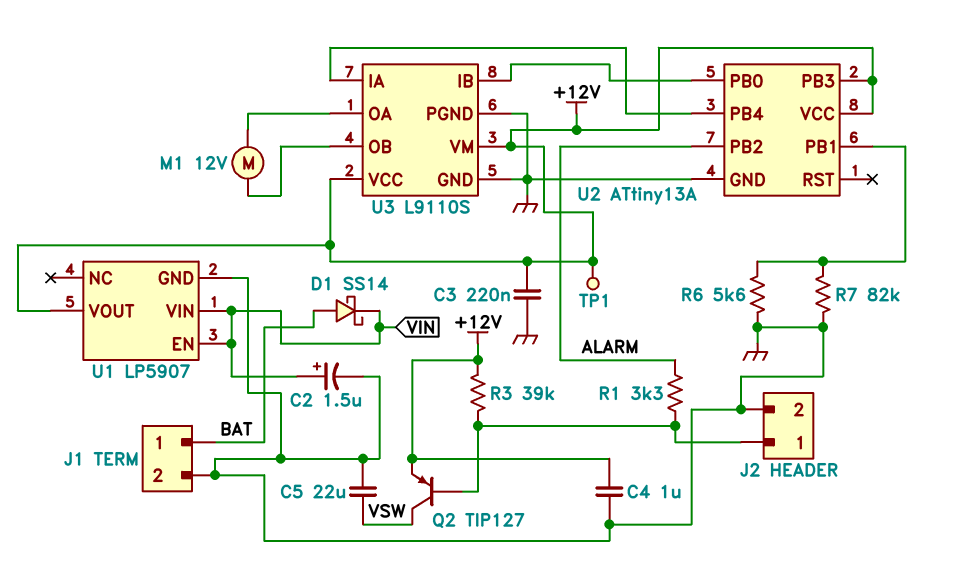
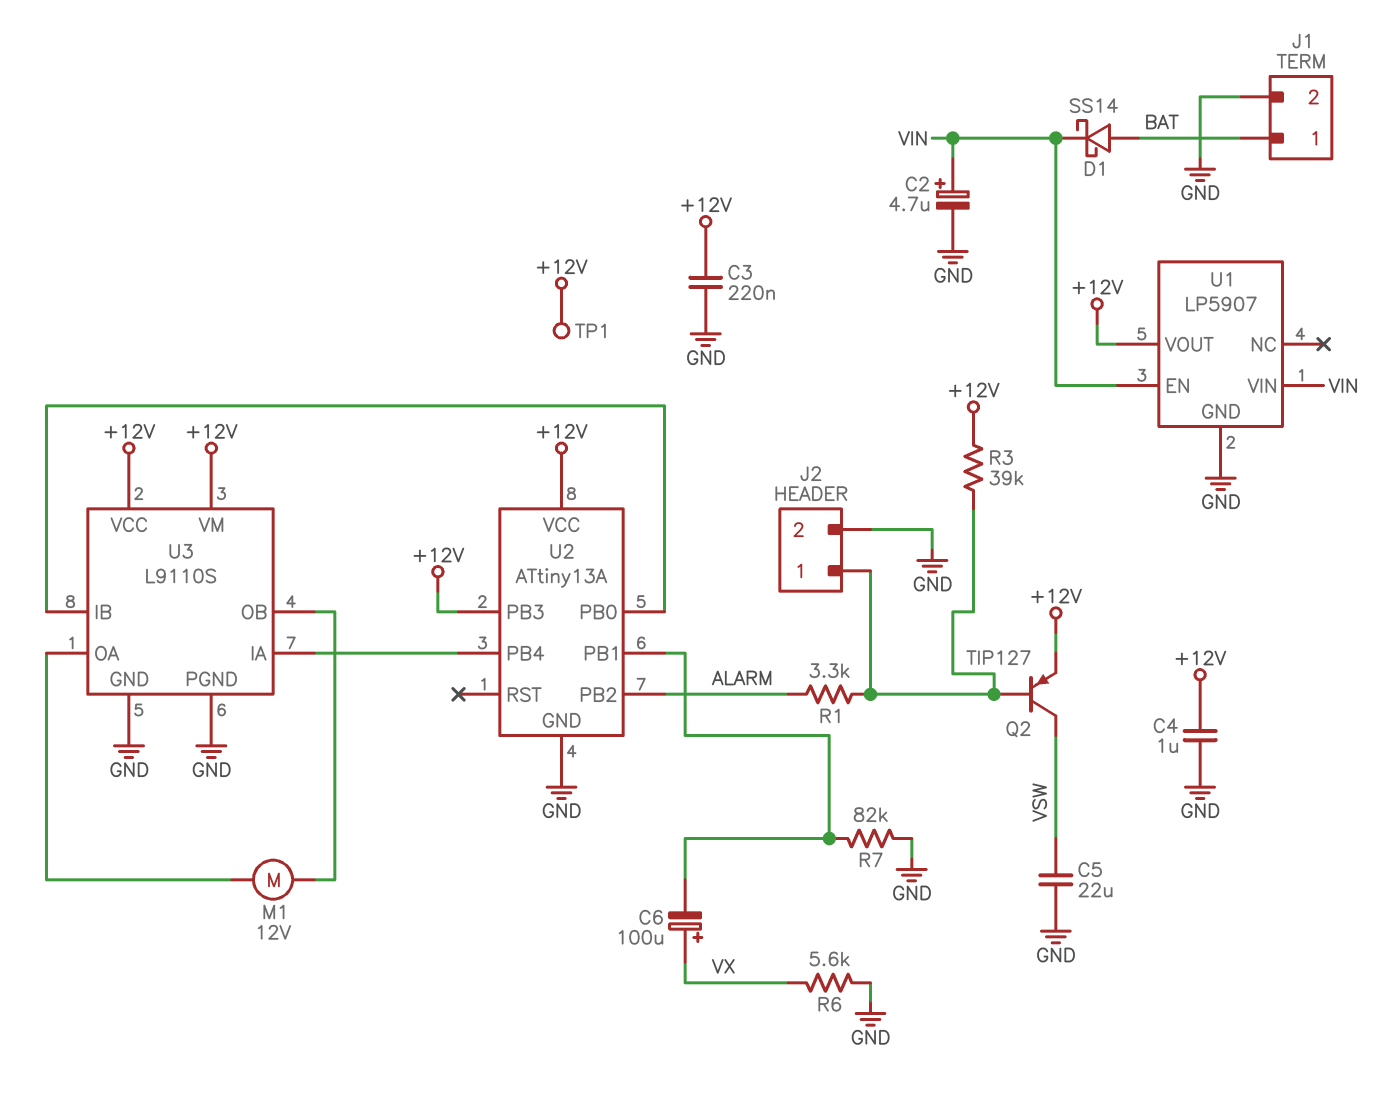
C2: 1.5uF (plus VIN, minus GND) -> 4.7uF (plus VIN, minus GND)
C6: none -> 100uF (plus VX, minus U2/PB1)
R6: 5.6k (GND, U2/PB1) -> 5.6k (GND, VX)

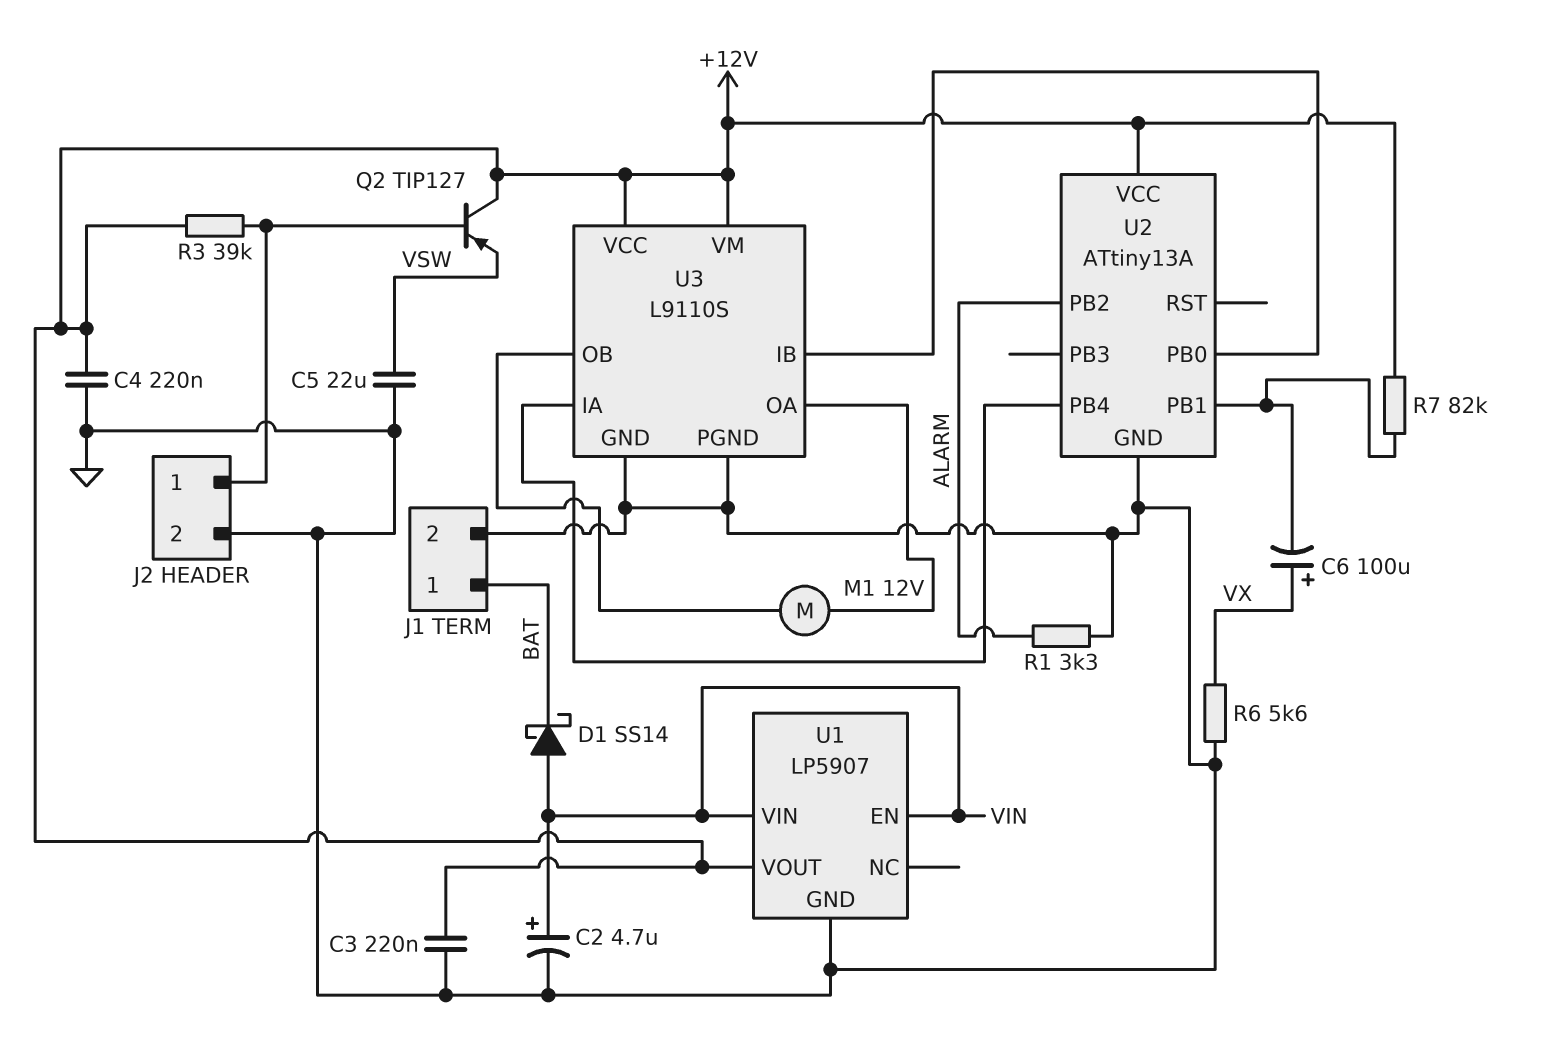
C4: 1uF (+12V, GND) -> 220nF (+12V, GND)
D1: schottky SS14 (A BAT, K VIN) -> schottky SS14 (A VIN, K BAT)
Q2: PNP TIP127 (B J2/1, C VSW, E +12V) -> PNP TIP127 (B J2/1, C +12V, E VSW)
R1: 3.3k (ALARM, J2/1) -> 3.3k (ALARM, GND)
R7: 82k (GND, U2/PB1) -> 82k (+12V, U2/PB1)
TP1: test point (+12V) -> none
U2 pin PB3: +12V -> none

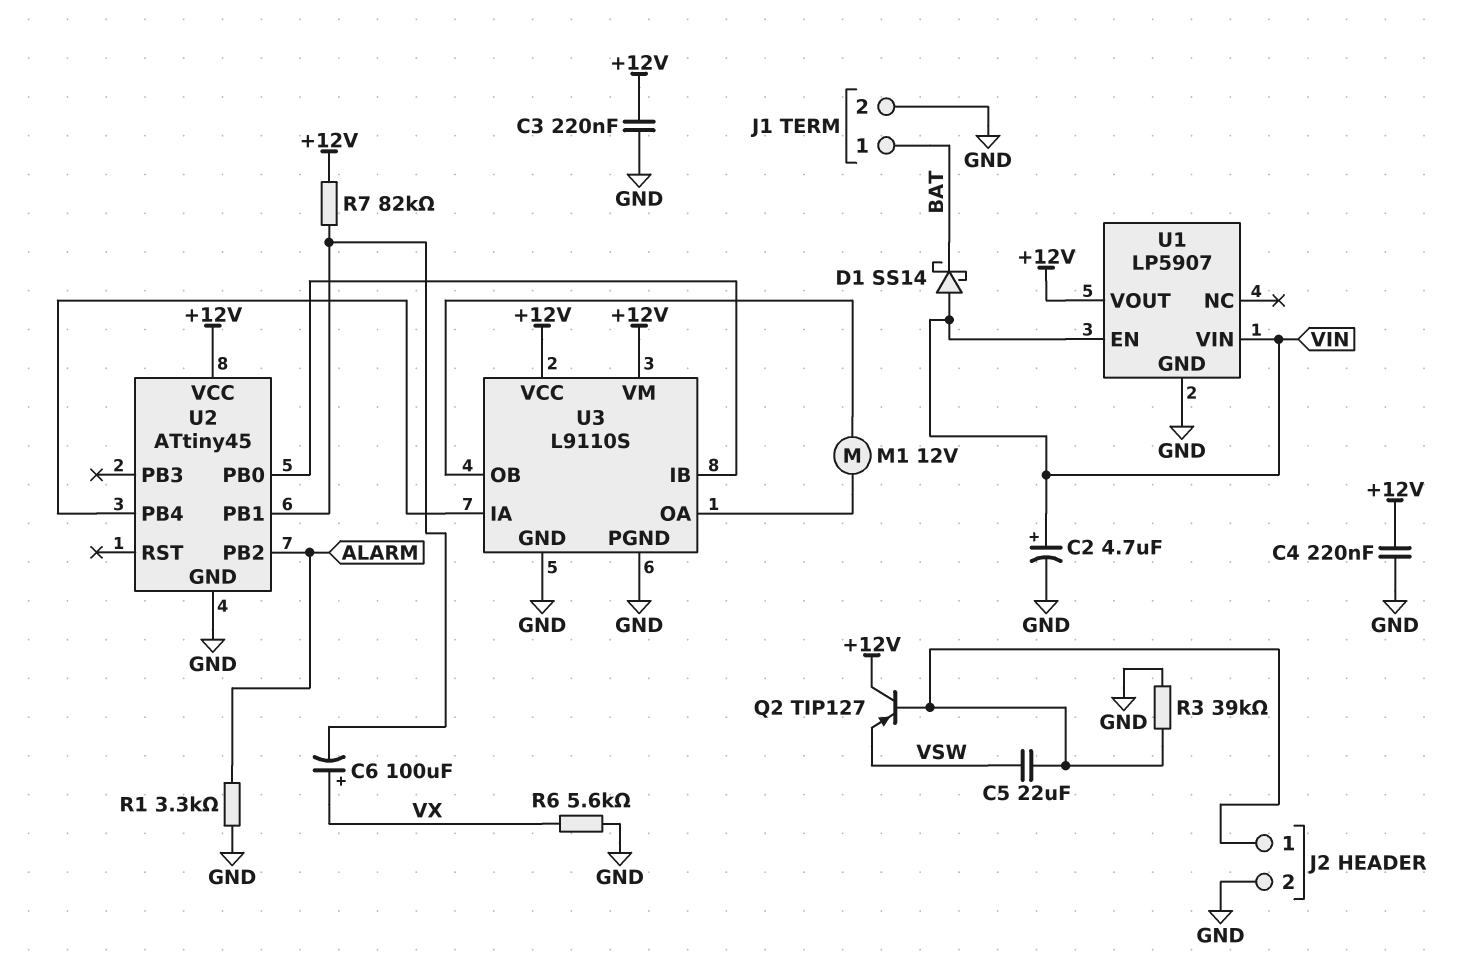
C5: 22uF (GND, VSW) -> 22uF (J2/1, VSW)
R3: 39k (+12V, J2/1) -> 39k (GND, J2/1)
U2: ATtiny13A -> ATtiny45

